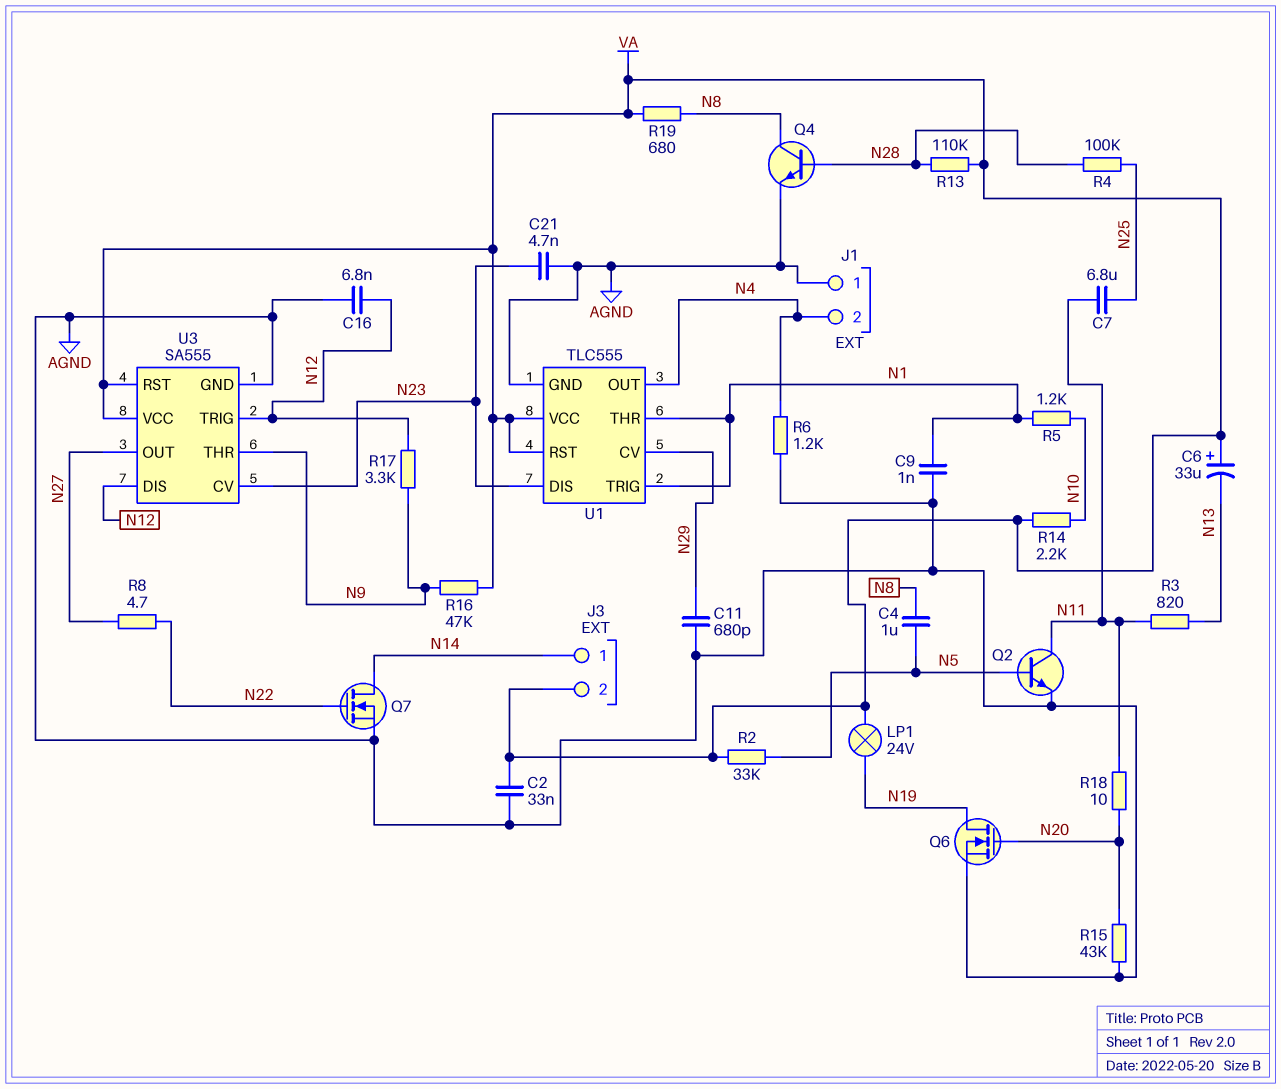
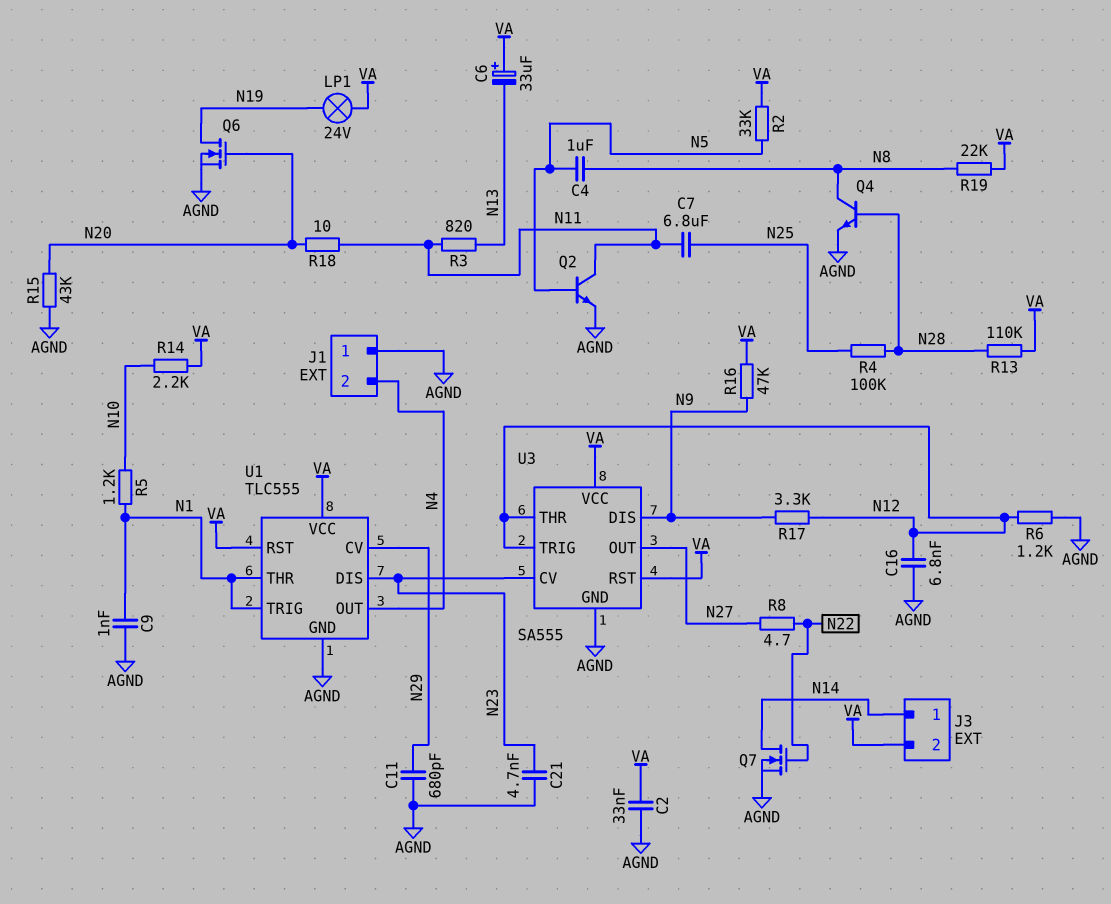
R6: 1.2k (AGND, N4) -> 1.2k (AGND, N12)
R19: 680 (N8, VA) -> 22k (N8, VA)
U3 pin DIS: N12 -> N9
U3 pin THR: N9 -> N12

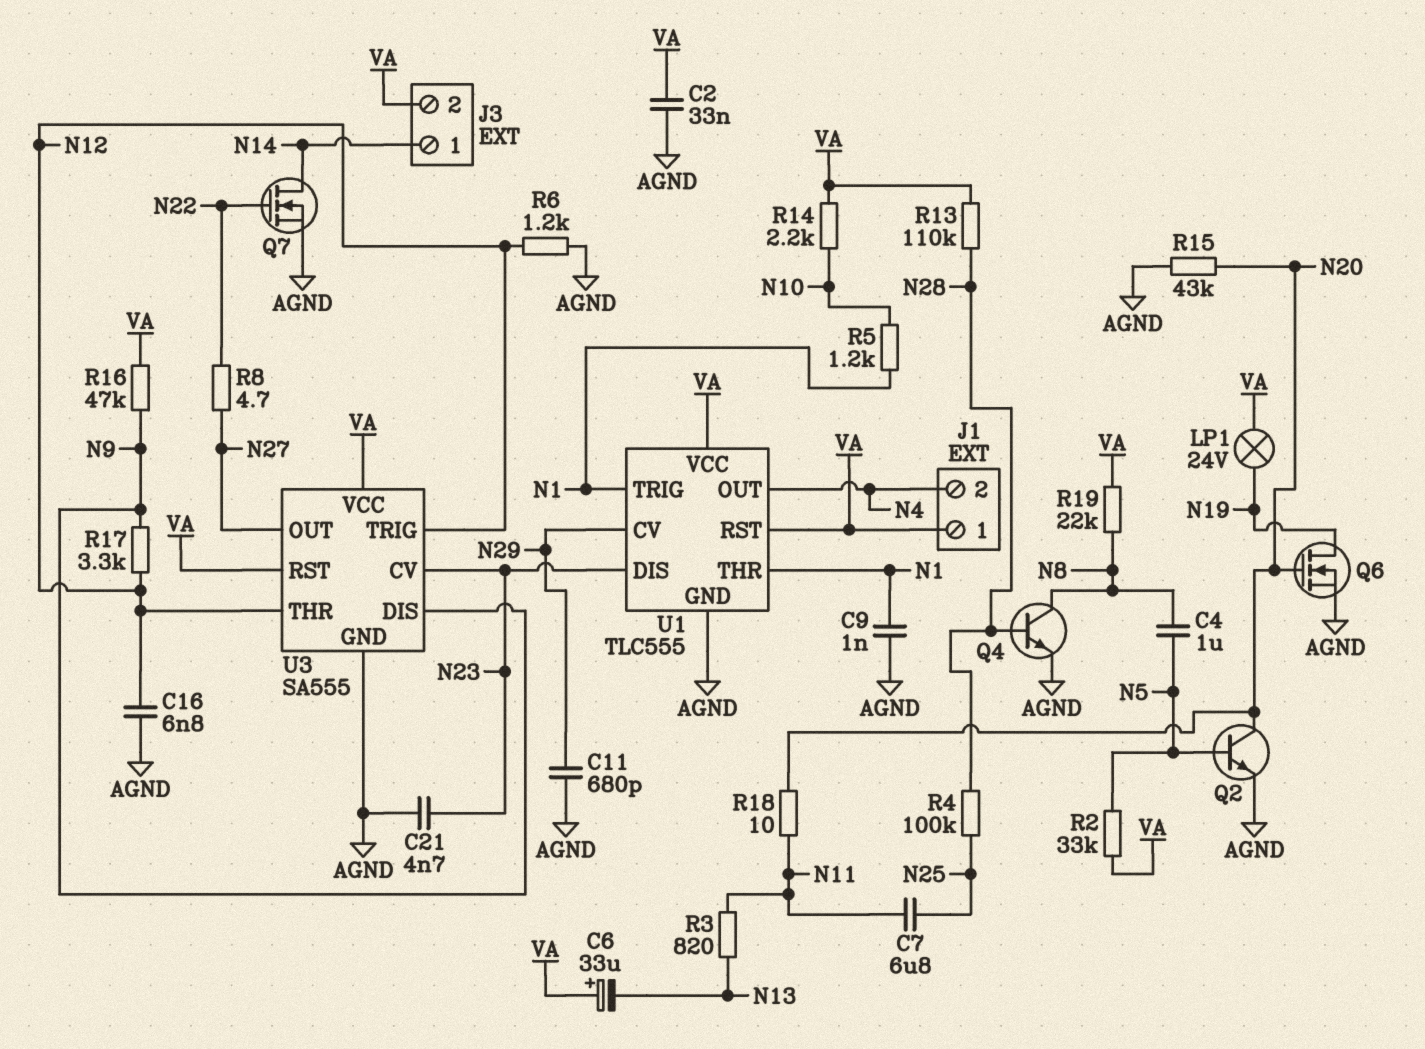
J1 pin 1: AGND -> VA
Q2: NPN (B N5, C N11, E AGND) -> NPN (B N5, C N20, E AGND)

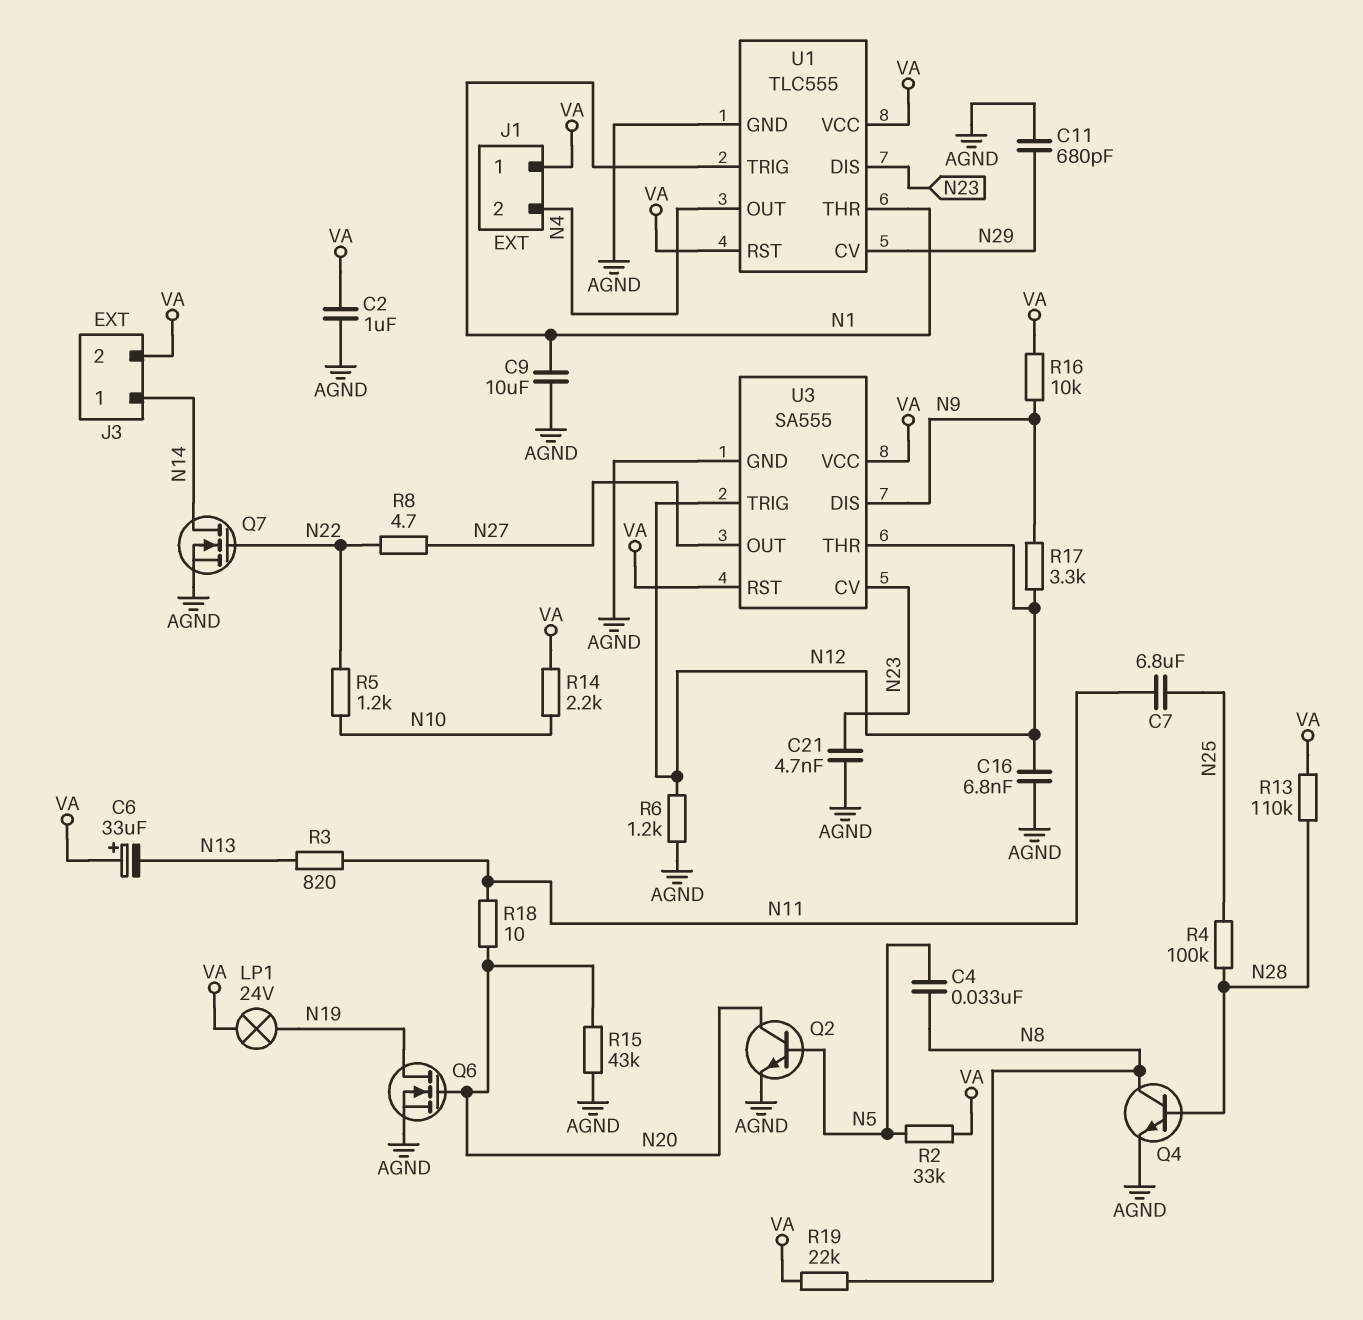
C2: 33nF (AGND, VA) -> 1uF (AGND, VA)
C4: 1uF (N5, N8) -> 33nF (N5, N8)
C9: 1nF (AGND, N1) -> 10uF (AGND, N1)
R5: 1.2k (N1, N10) -> 1.2k (N10, N22)
R16: 47k (N9, VA) -> 10k (N9, VA)

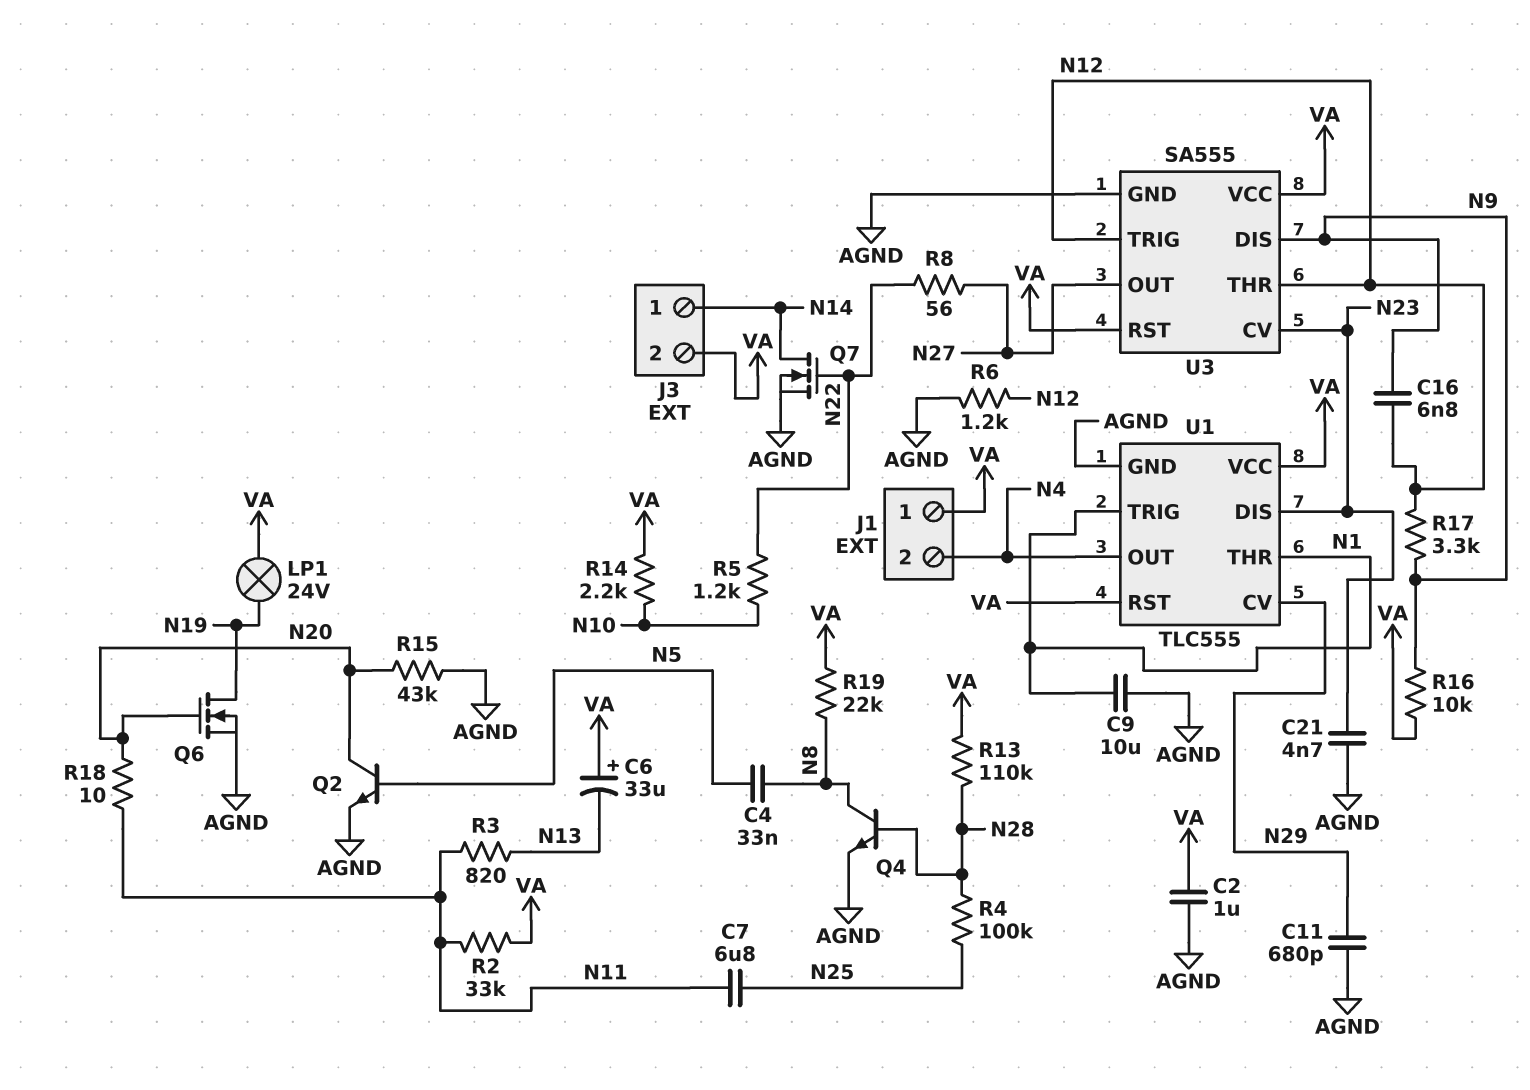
C16: 6.8nF (AGND, N12) -> 6.8nF (N9, N12)
R2: 33k (N5, VA) -> 33k (N11, VA)
R8: 4.7 (N22, N27) -> 56 (N22, N27)

